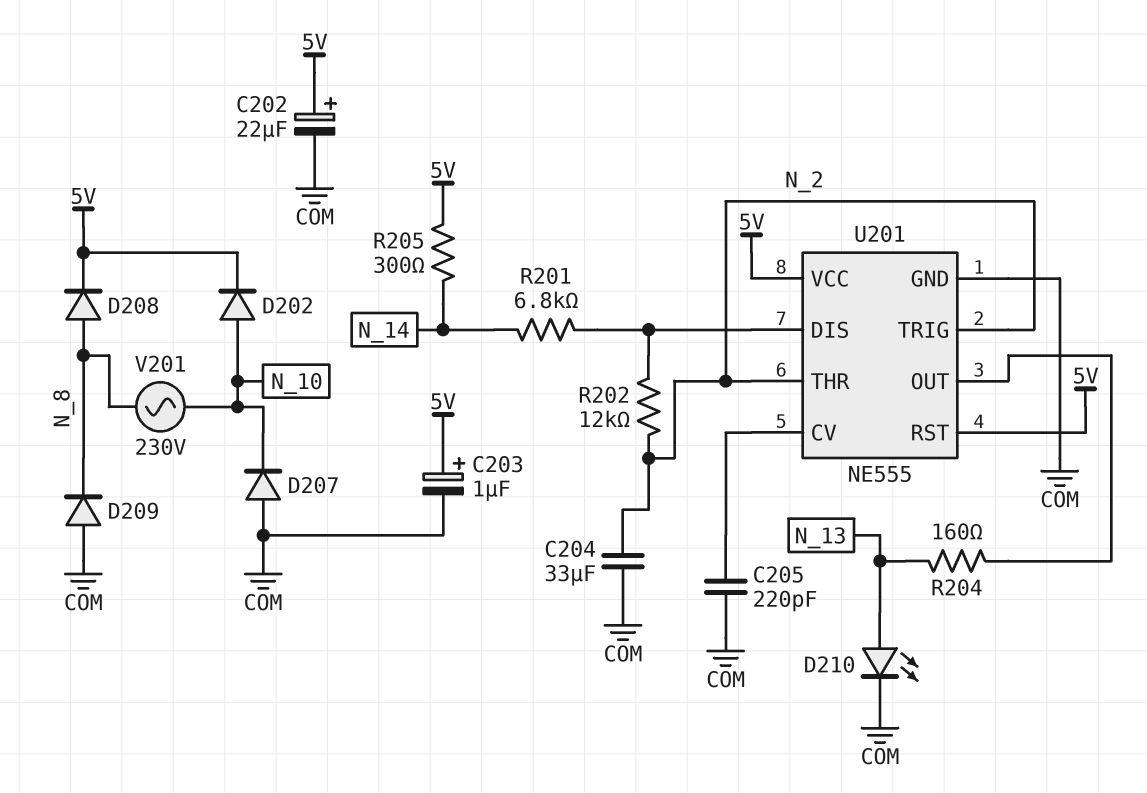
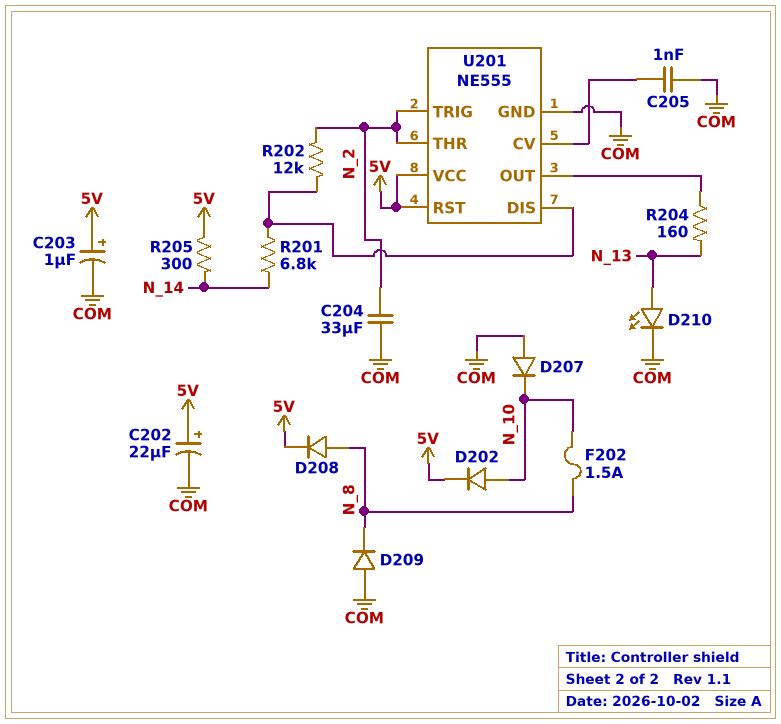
C205: 220pF (COM, U201/CV) -> 1nF (COM, U201/CV)
F202: none -> 1.5A (N_8, N_10)
V201: AC 230V (N_8, N_10) -> none

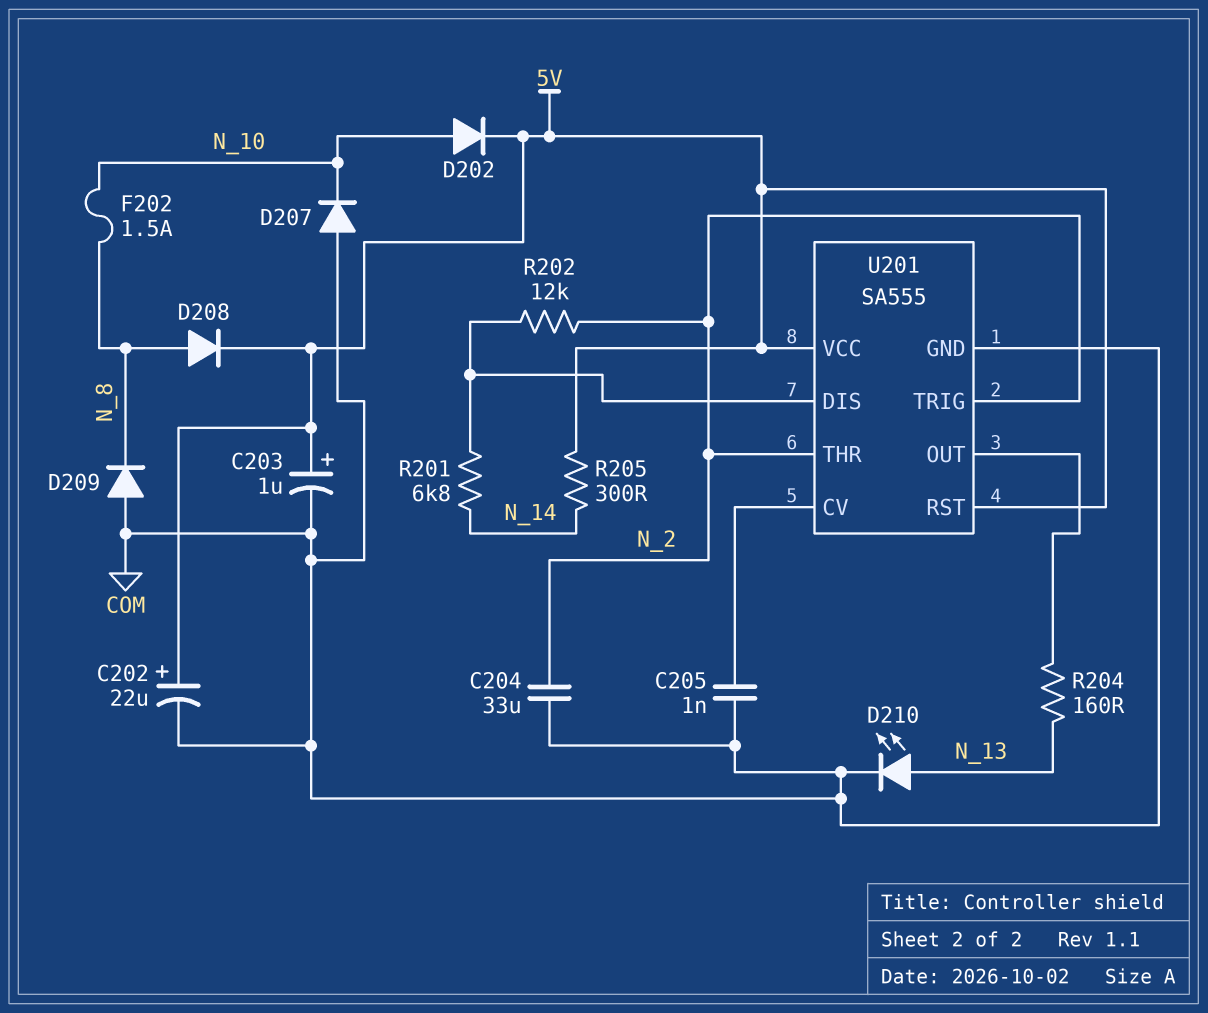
U201: NE555 -> SA555

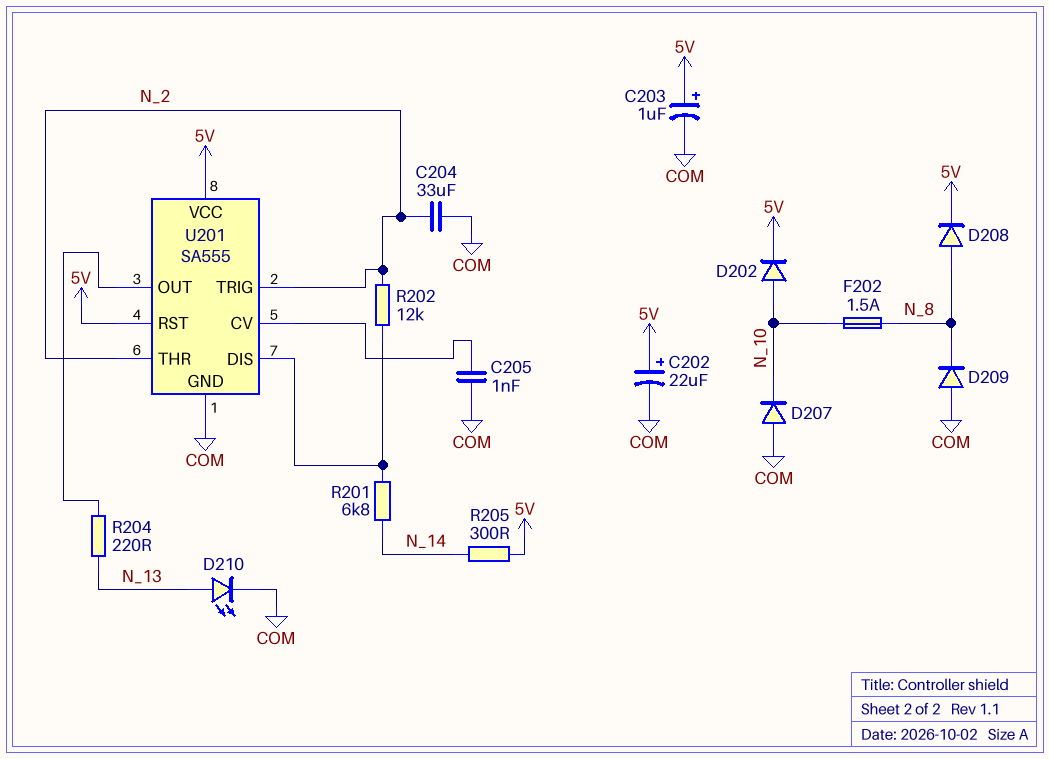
R204: 160 (N_13, U201/OUT) -> 220 (N_13, U201/OUT)

